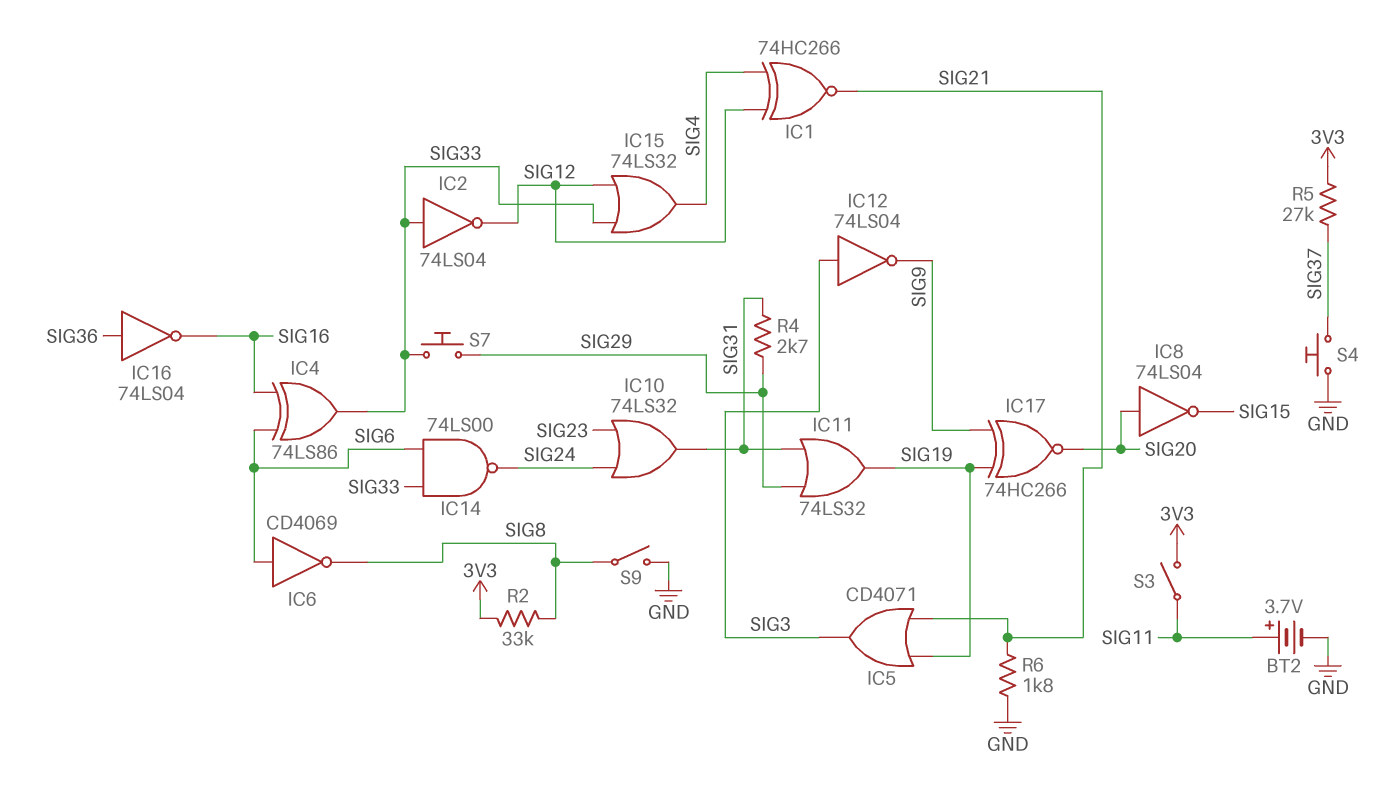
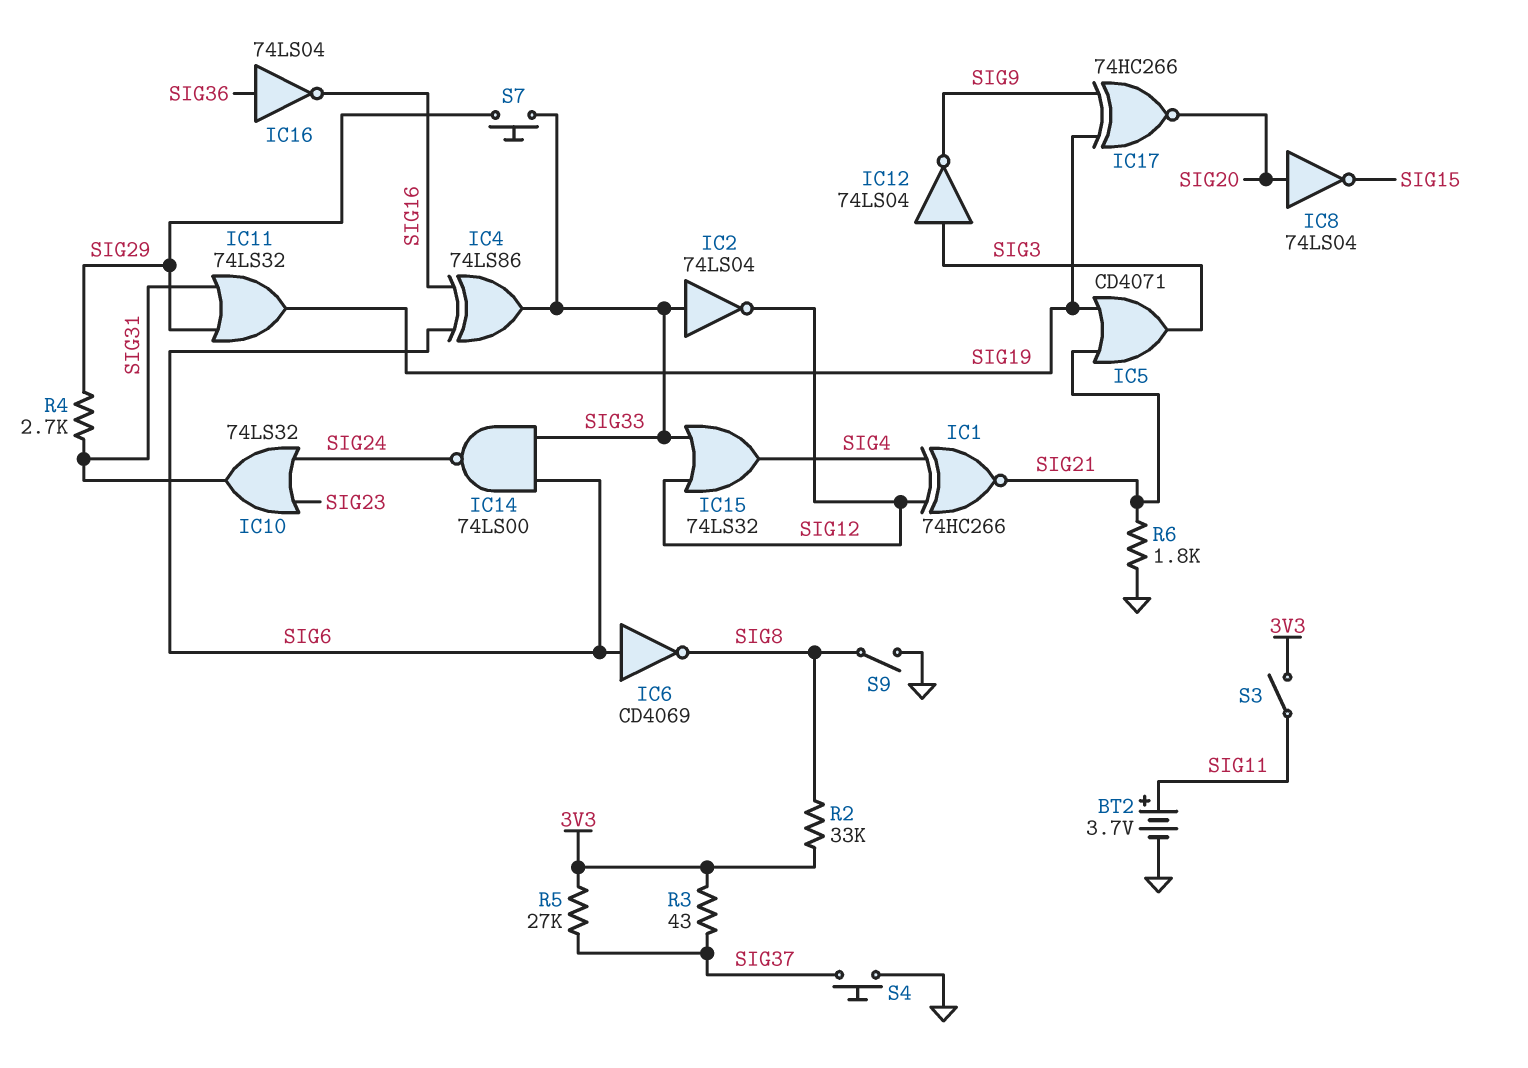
R3: none -> 43 (3V3, SIG37)

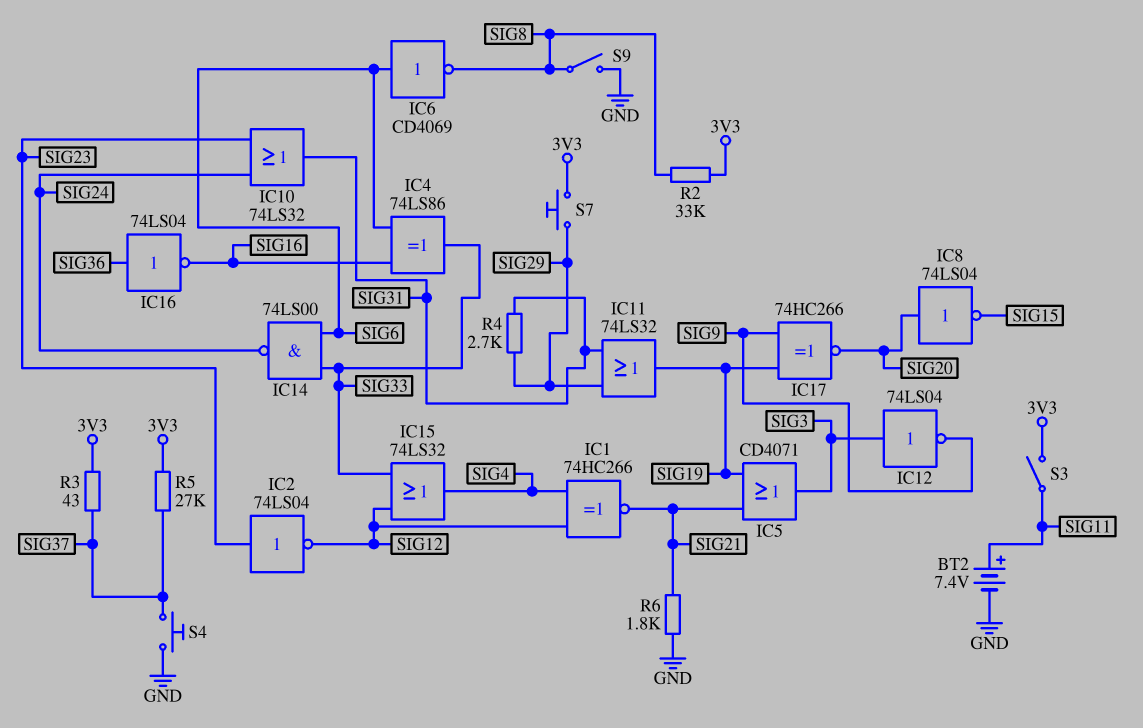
BT2: 3.7V (plus SIG11, minus GND) -> 7.4V (plus SIG11, minus GND)
IC2: NOT 74LS04 (in SIG33, out SIG12) -> NOT 74LS04 (in SIG23, out SIG12)
S7: button (SIG29, SIG33) -> button (3V3, SIG29)

